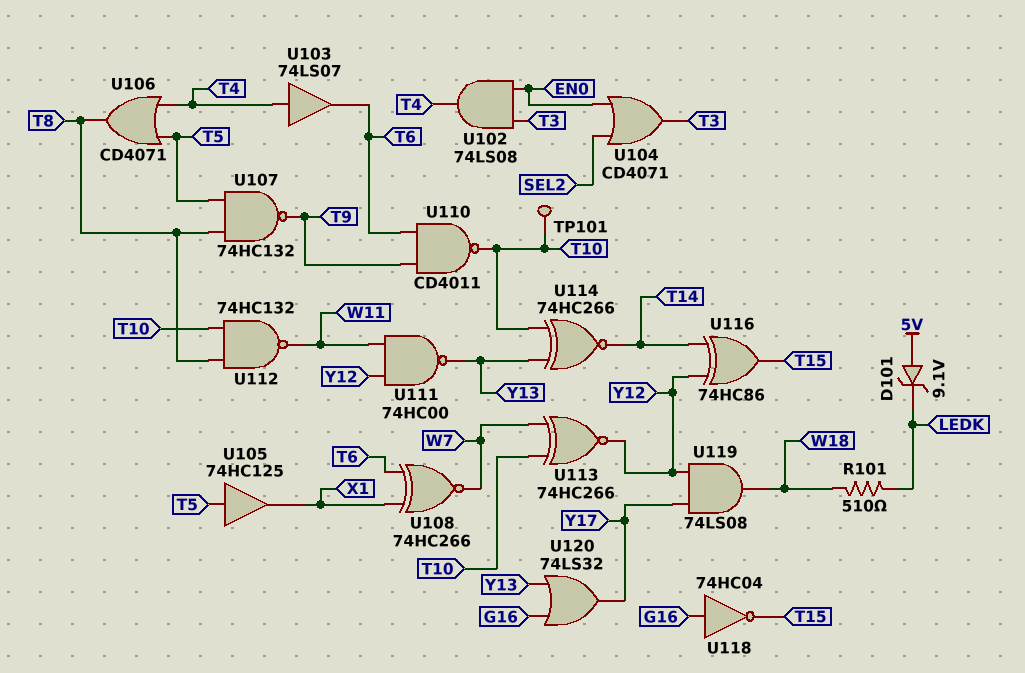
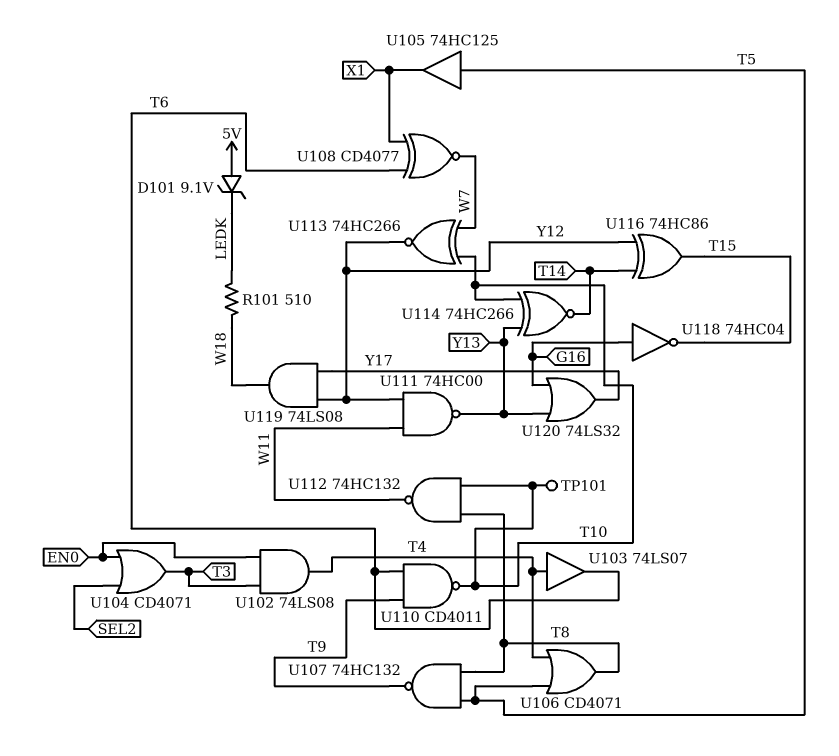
U108: XNOR 74HC266 (in T6, in X1, out W7) -> XNOR CD4077 (in T6, in X1, out W7)

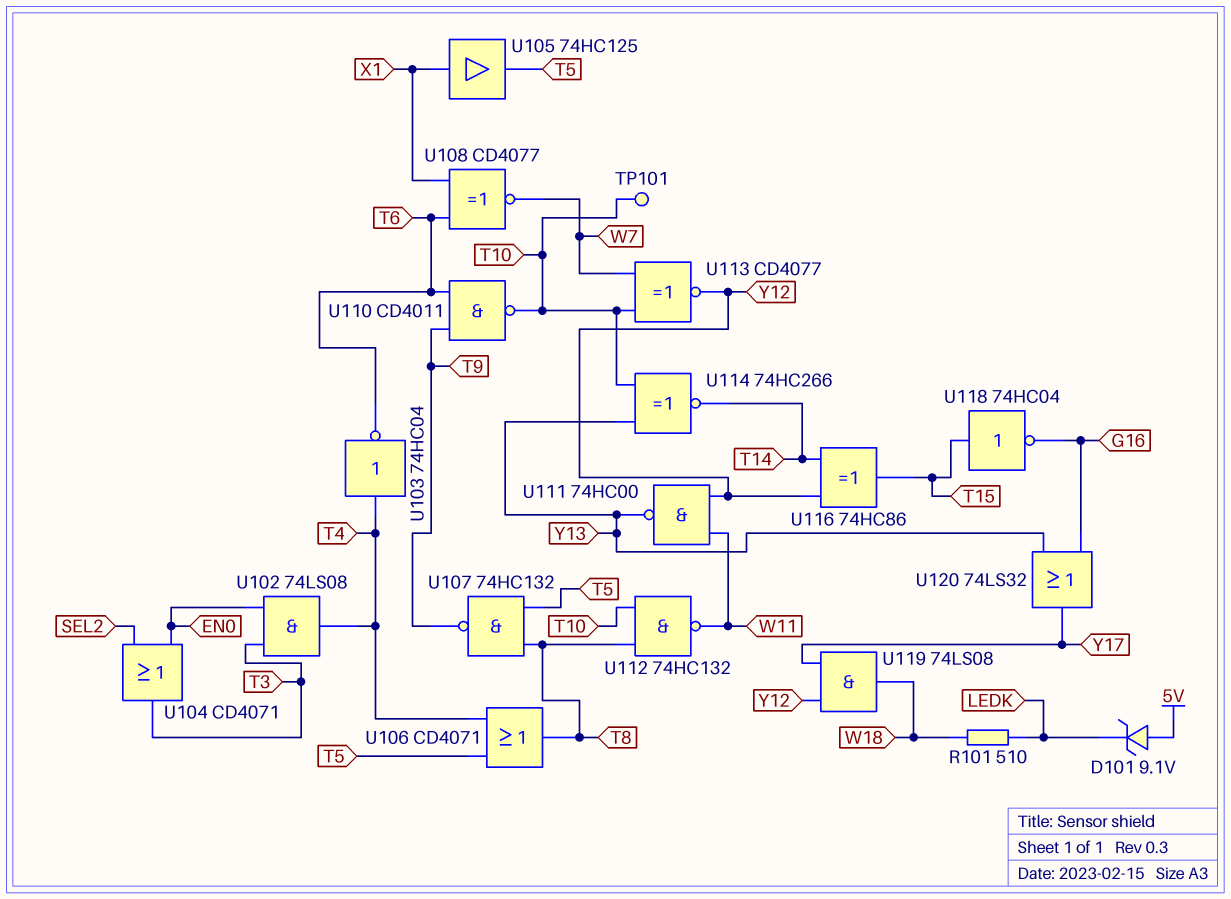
U103: buffer 74LS07 (in T4, out T6) -> NOT 74HC04 (in T4, out T6)
U105: buffer 74HC125 (in T5, out X1) -> buffer 74HC125 (in X1, out T5)
U113: XNOR 74HC266 (in T10, in W7, out Y12) -> XNOR CD4077 (in T10, in W7, out Y12)
U118: NOT 74HC04 (in G16, out T15) -> NOT 74HC04 (in T15, out G16)

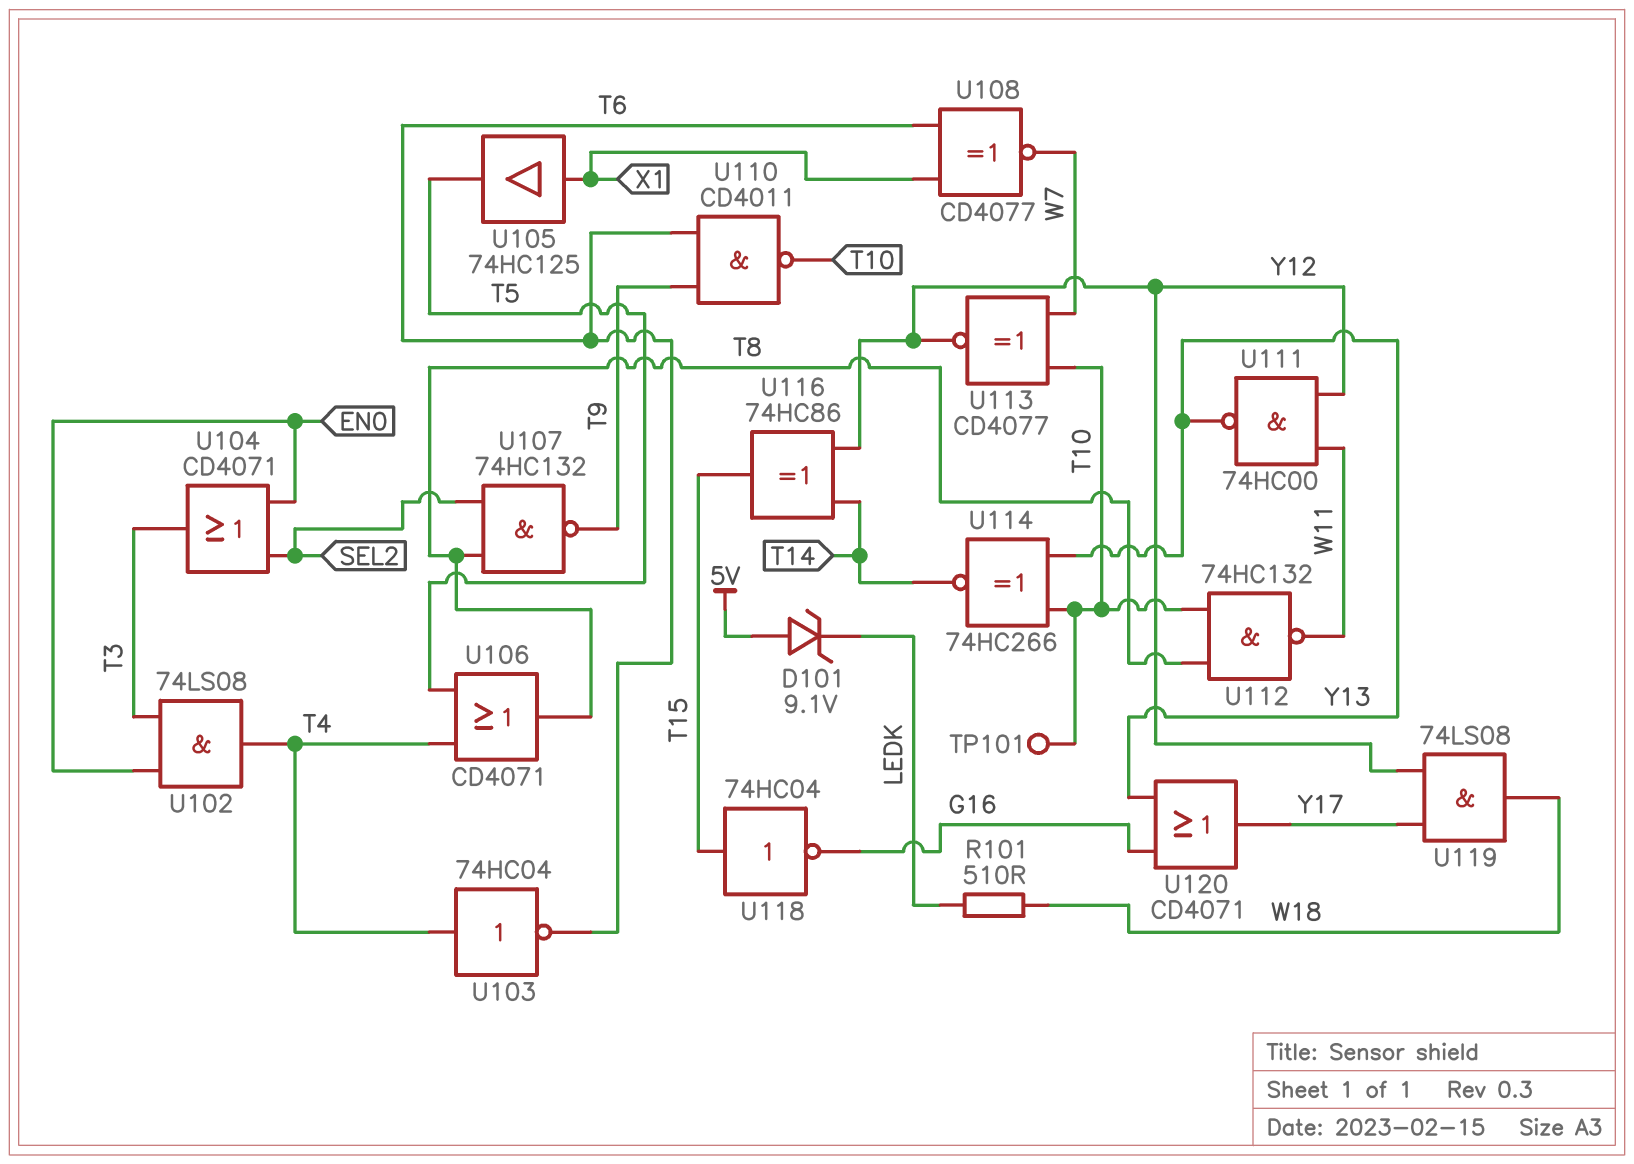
U107: NAND 74HC132 (in T5, in T8, out T9) -> NAND 74HC132 (in SEL2, in T8, out T9)
U120: OR 74LS32 (in G16, in Y13, out Y17) -> OR CD4071 (in G16, in Y13, out Y17)

